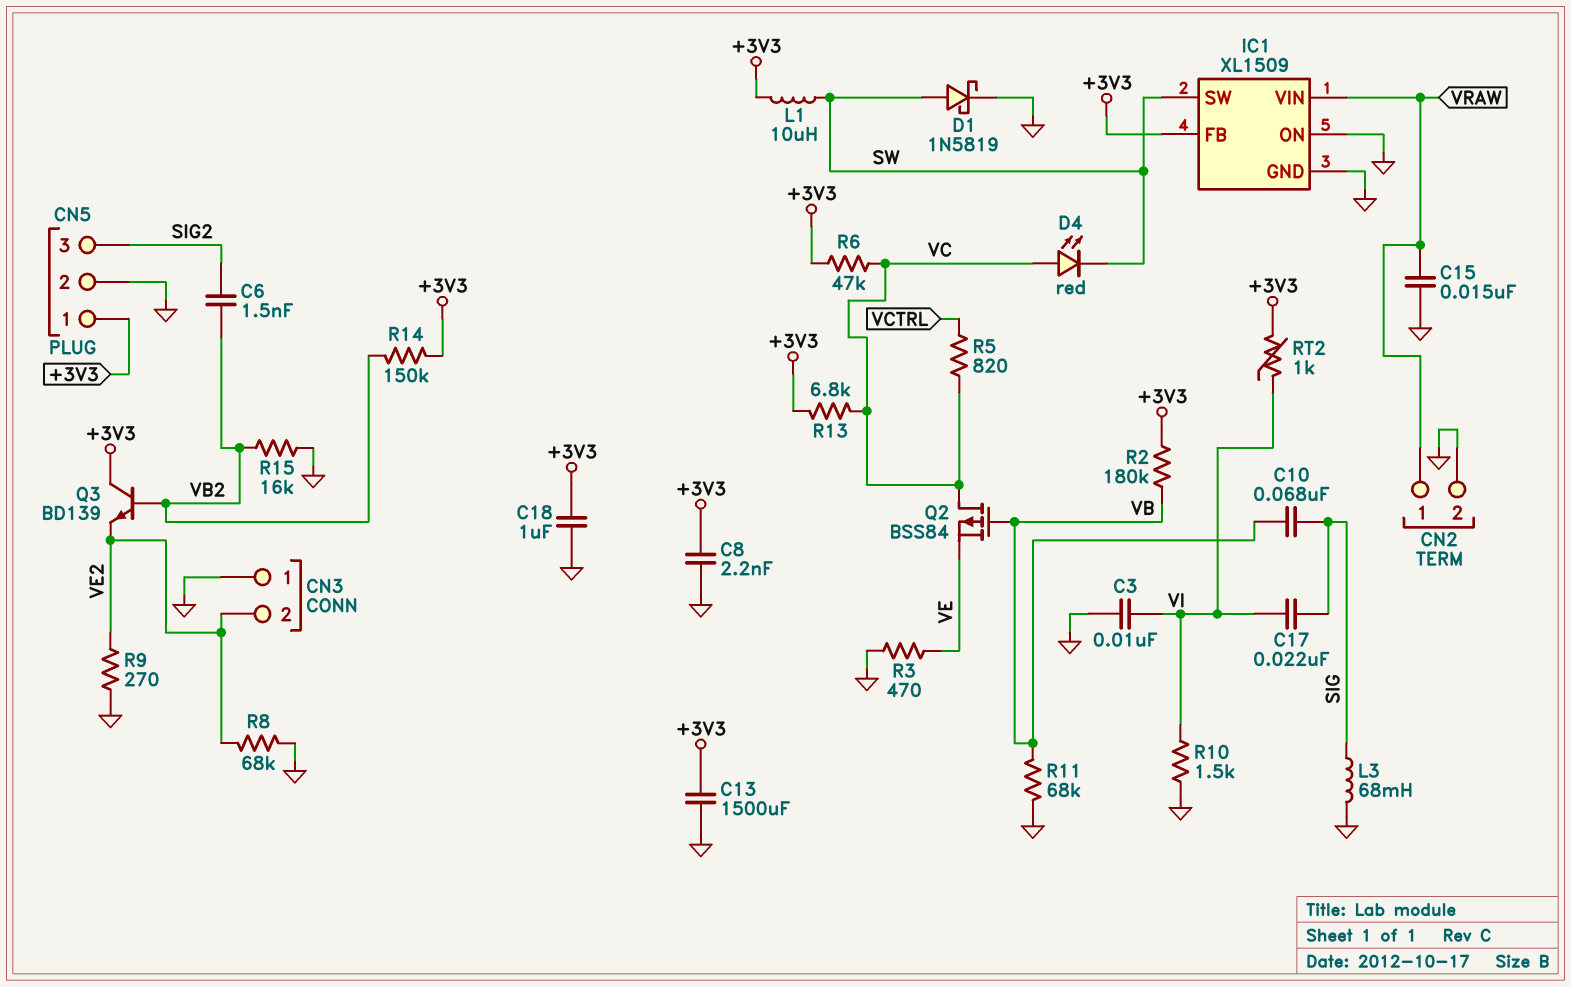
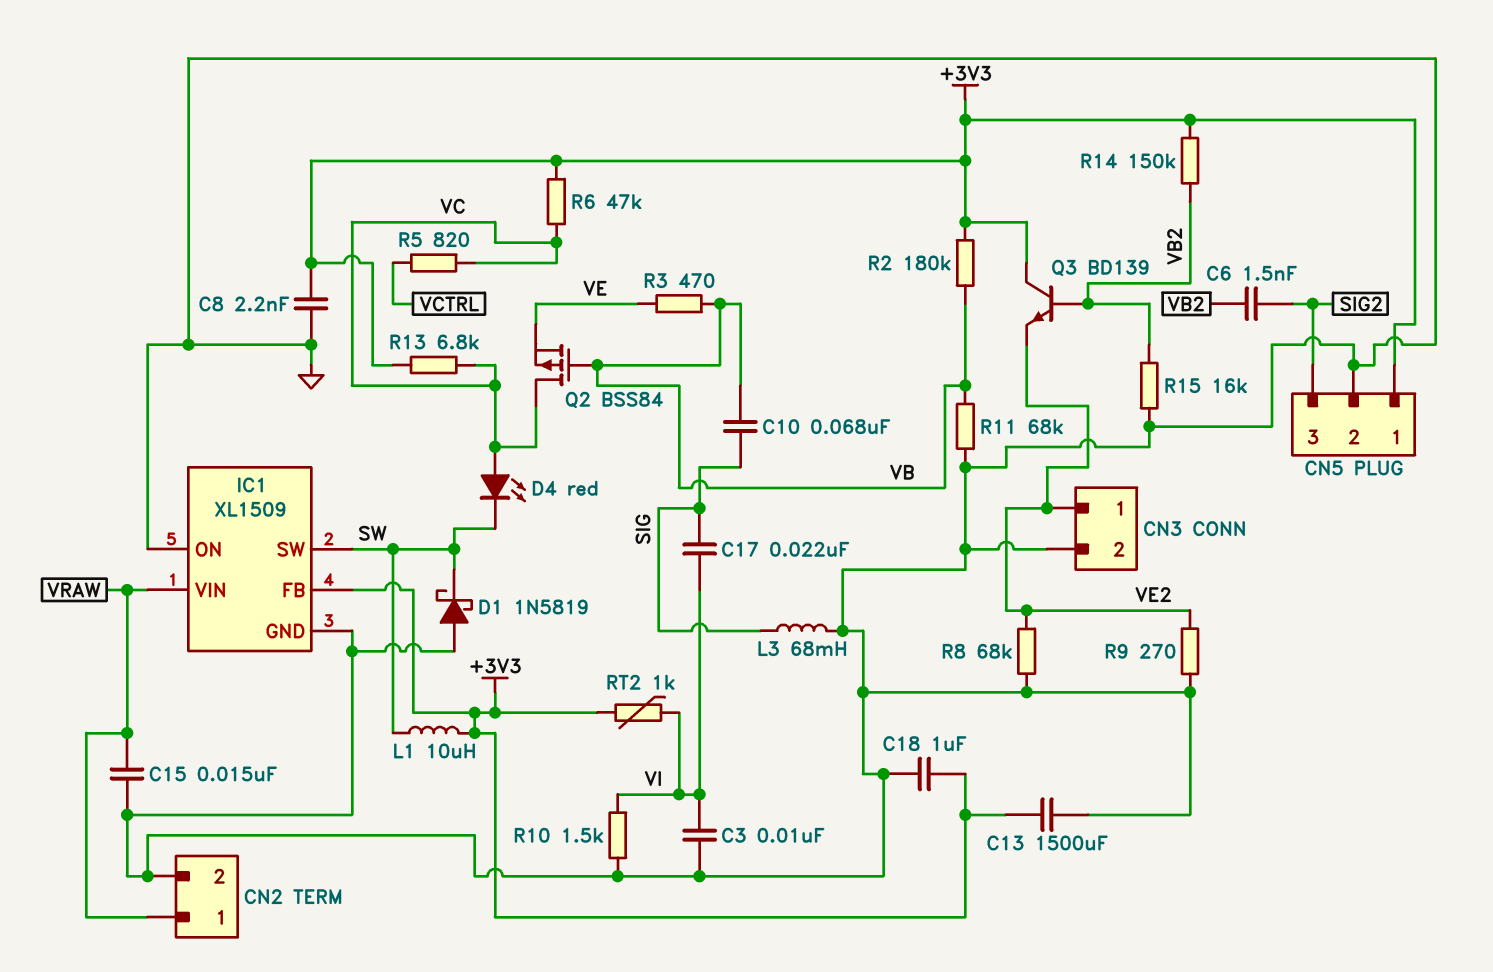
CN3 pin 1: GND -> VE2
CN3 pin 2: VE2 -> GND
D1: schottky 1N5819 (A SW, K GND) -> schottky 1N5819 (A GND, K SW)
R3: 470 (GND, VE) -> 470 (VB, VE)

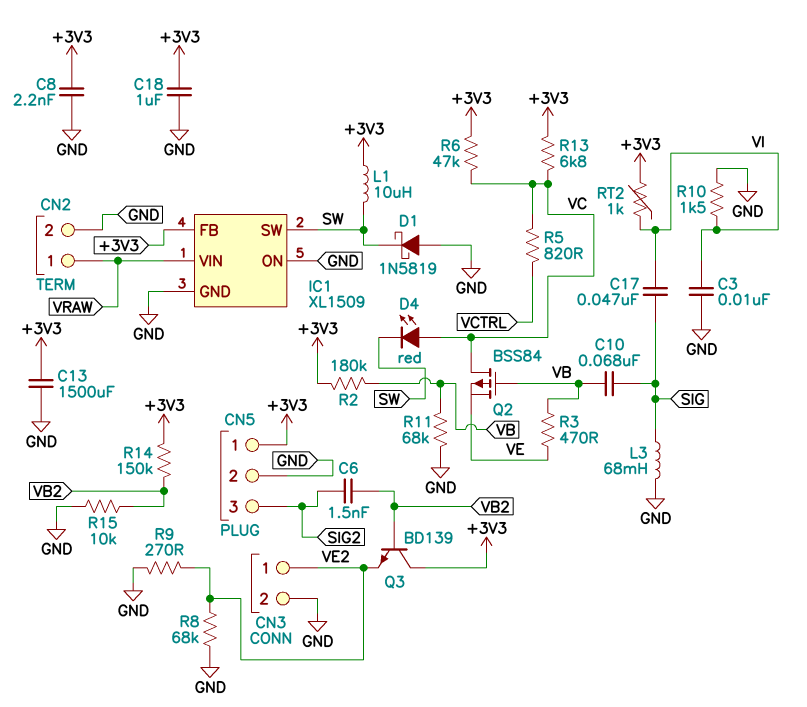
C15: 15nF (GND, VRAW) -> none
C17: 22nF (SIG, VI) -> 47nF (SIG, VI)
R15: 16k (GND, VB2) -> 10k (GND, VB2)

